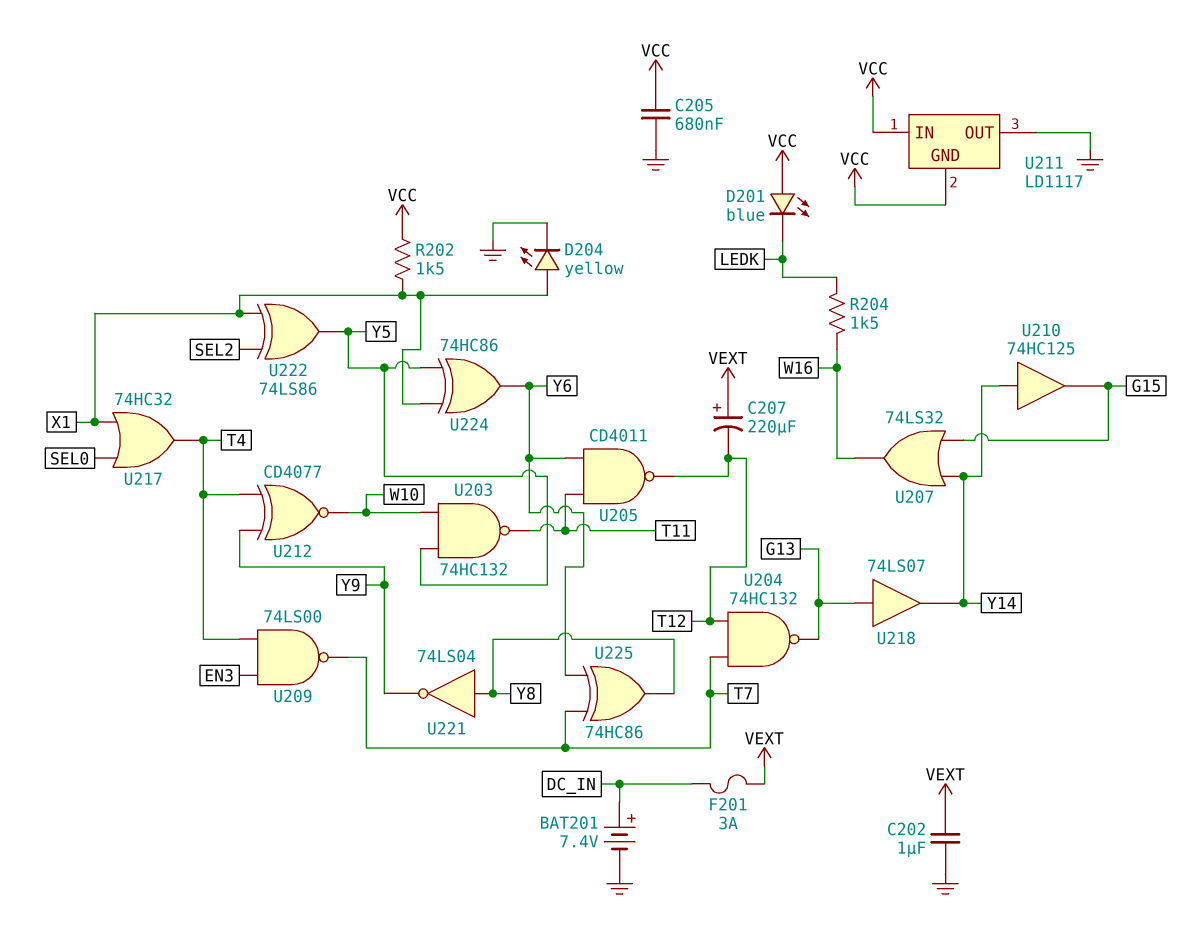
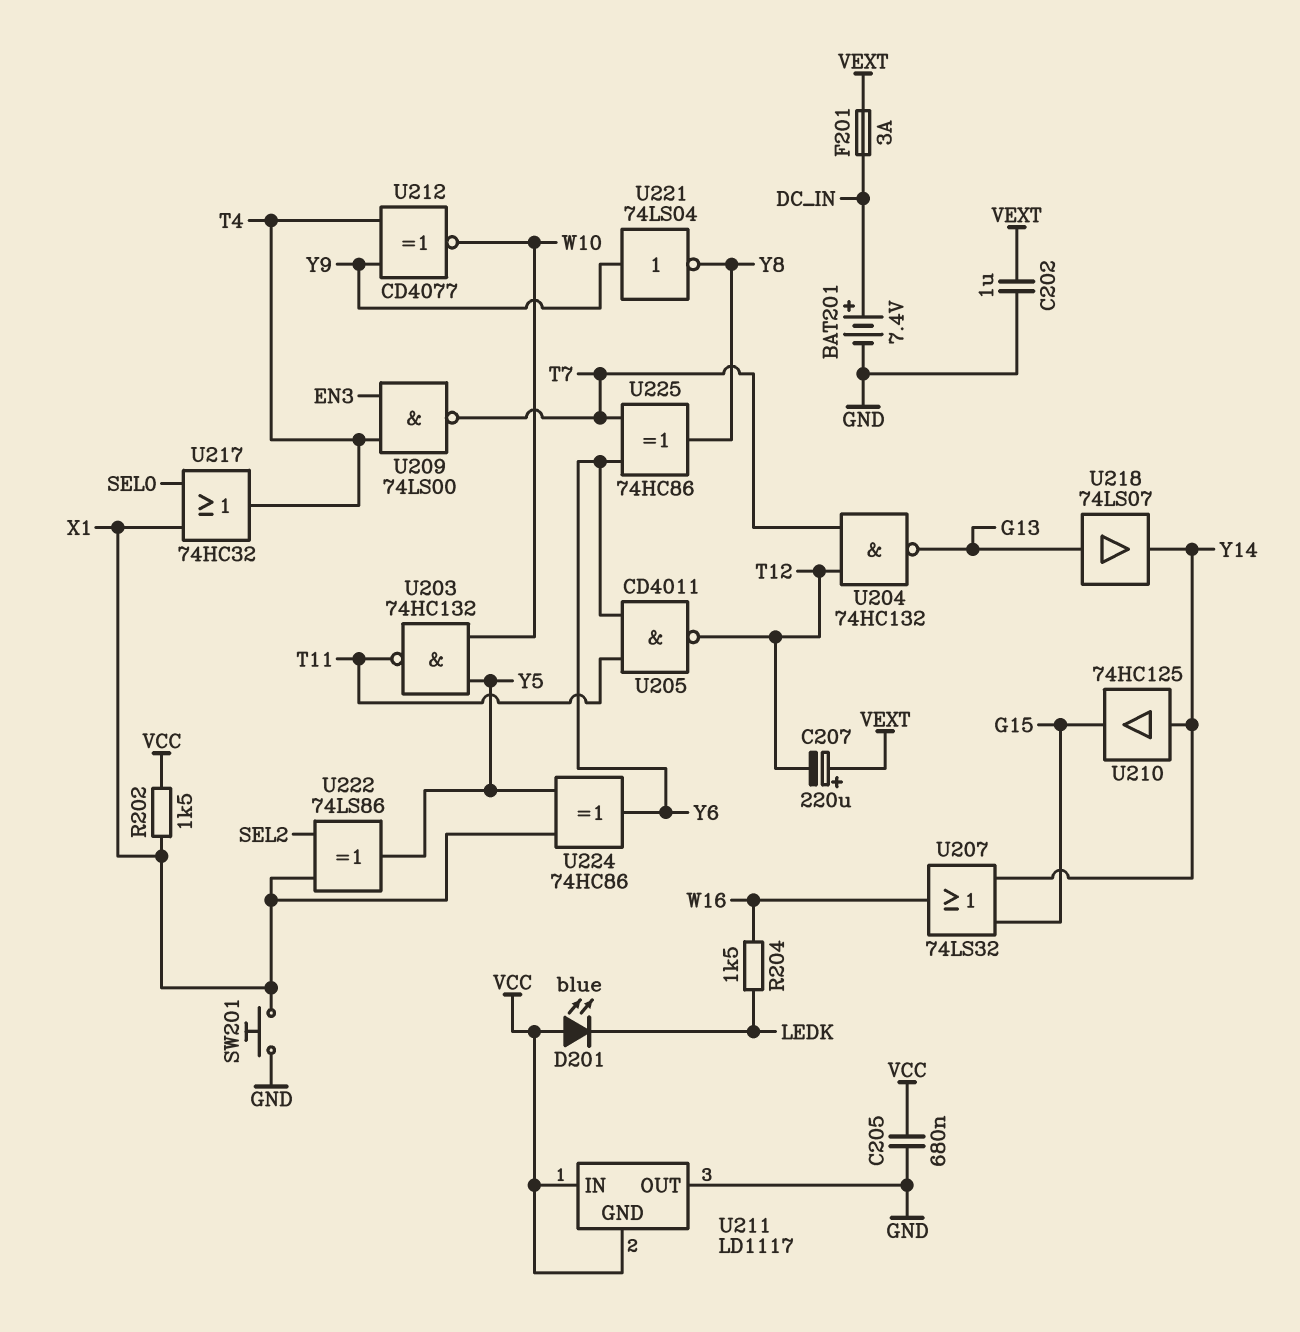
D204: LED yellow (A X1, K GND) -> none
SW201: none -> button (GND, X1)
U221: NOT 74LS04 (in Y8, out Y9) -> NOT 74LS04 (in Y9, out Y8)

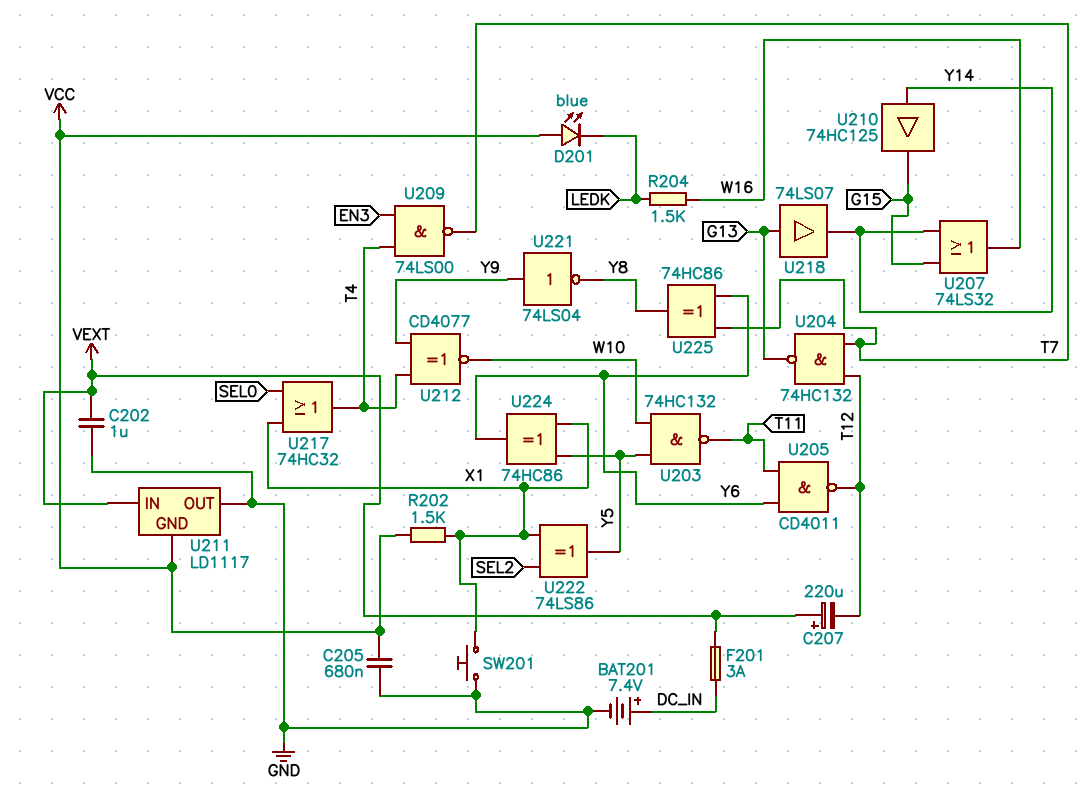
U211 pin IN: VCC -> VEXT

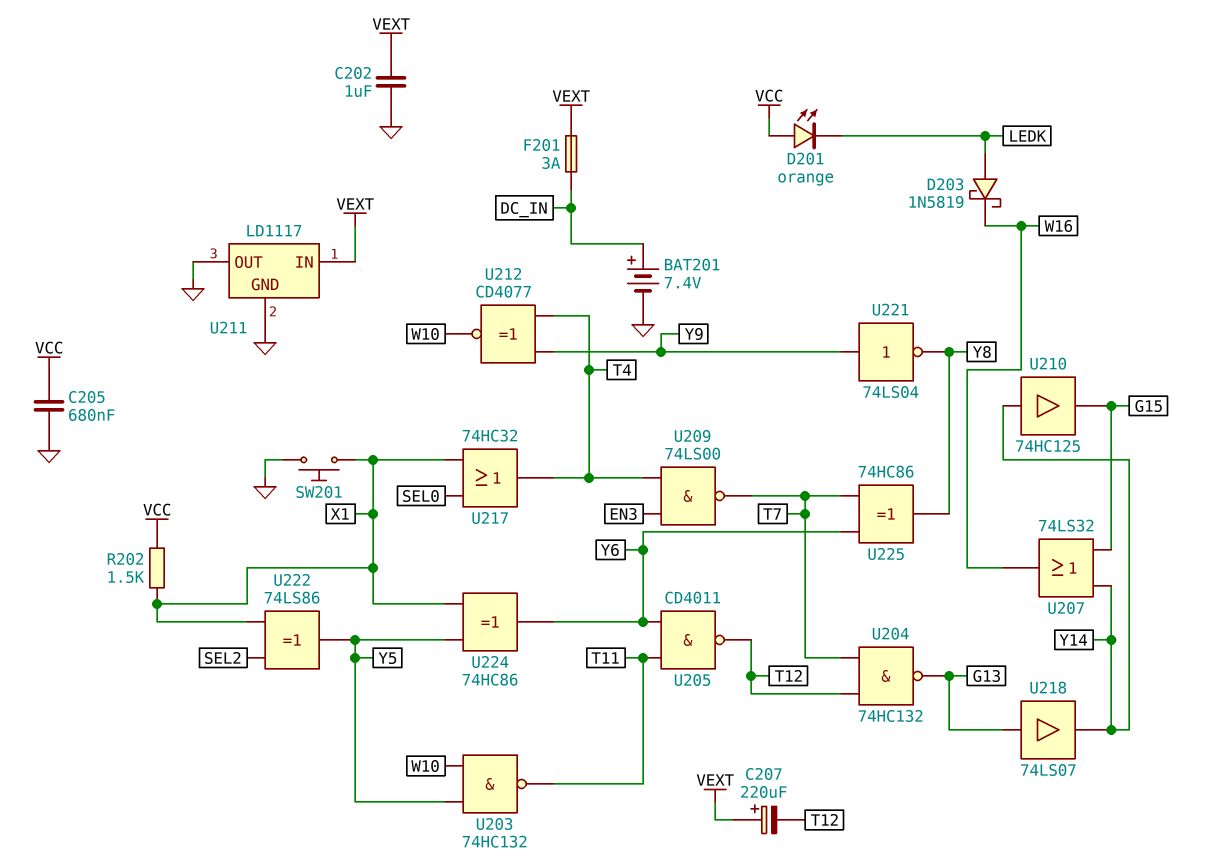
D201: LED blue (A VCC, K LEDK) -> LED orange (A VCC, K LEDK)
D203: none -> schottky 1N5819 (A LEDK, K W16)
R204: 1.5k (LEDK, W16) -> none
U211 pin GND: VCC -> GND

